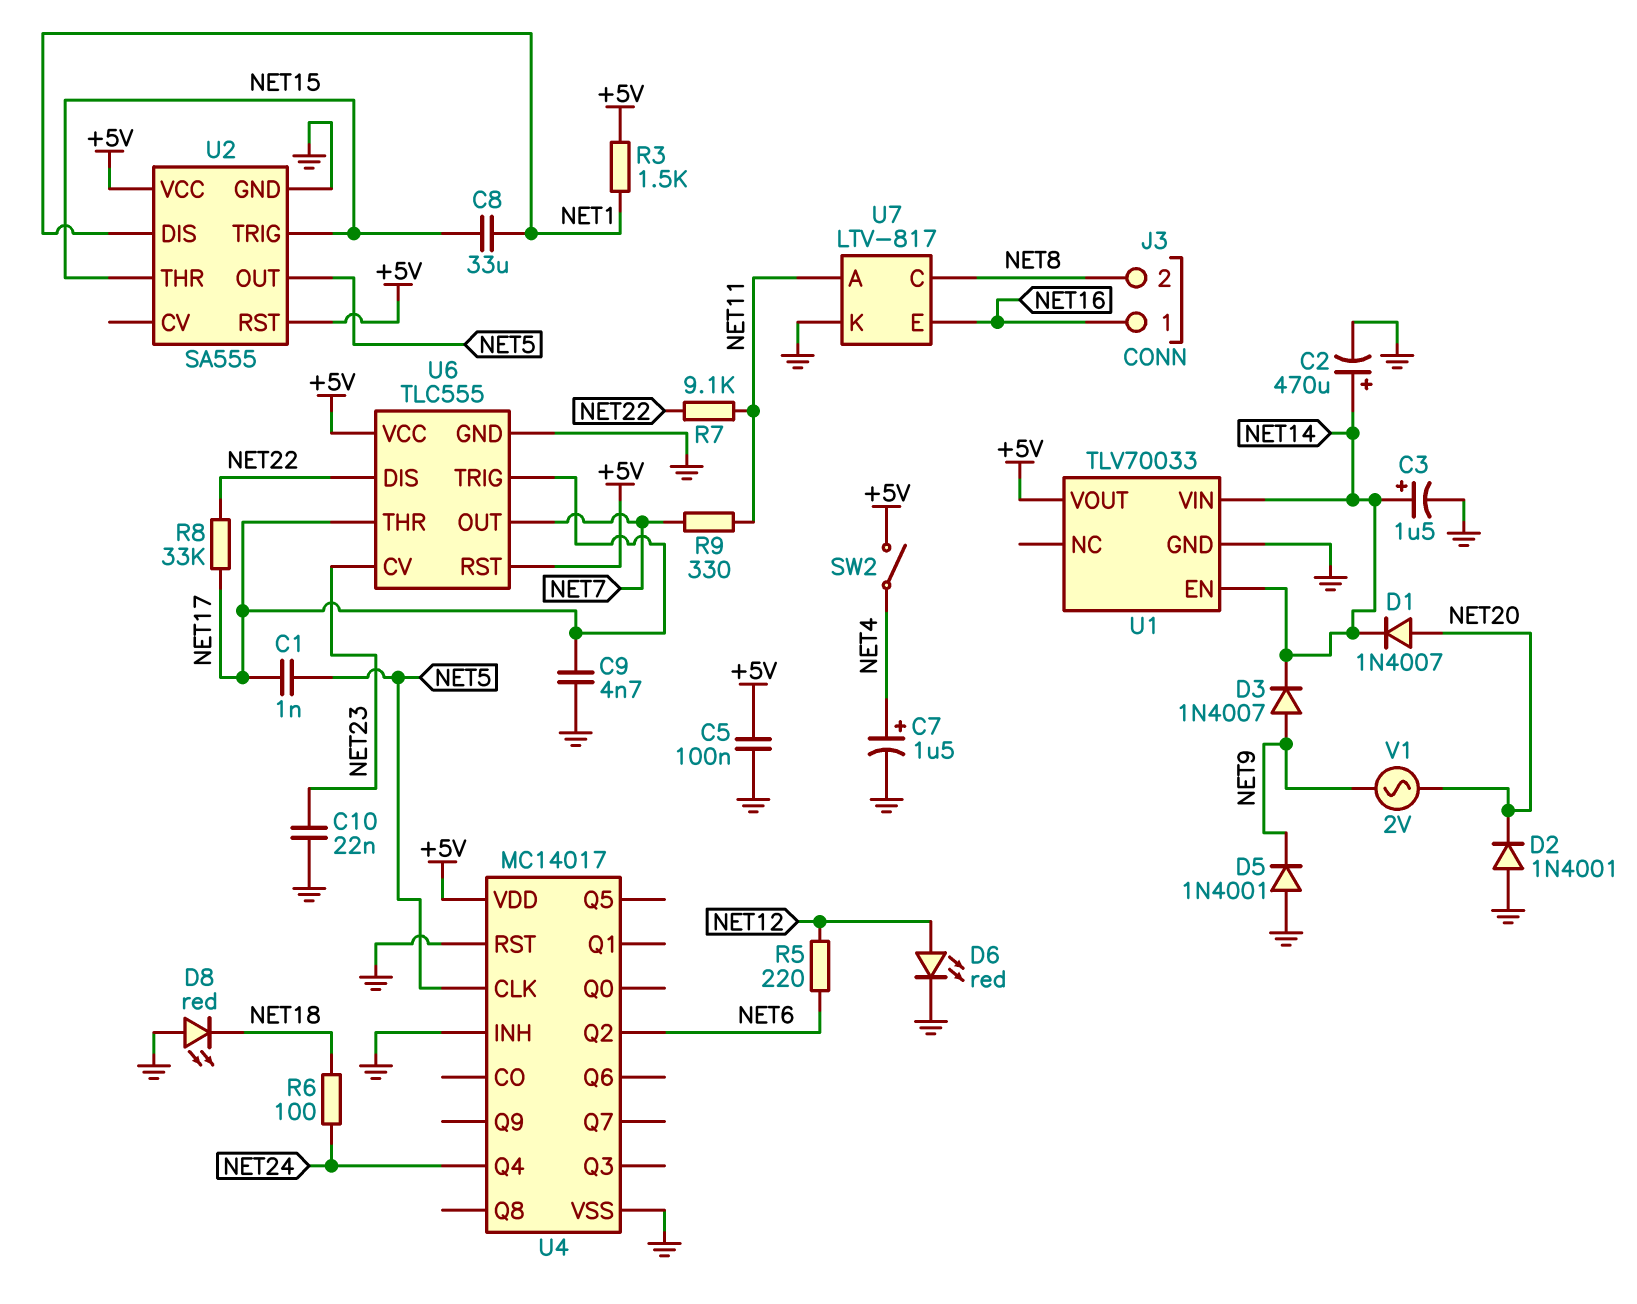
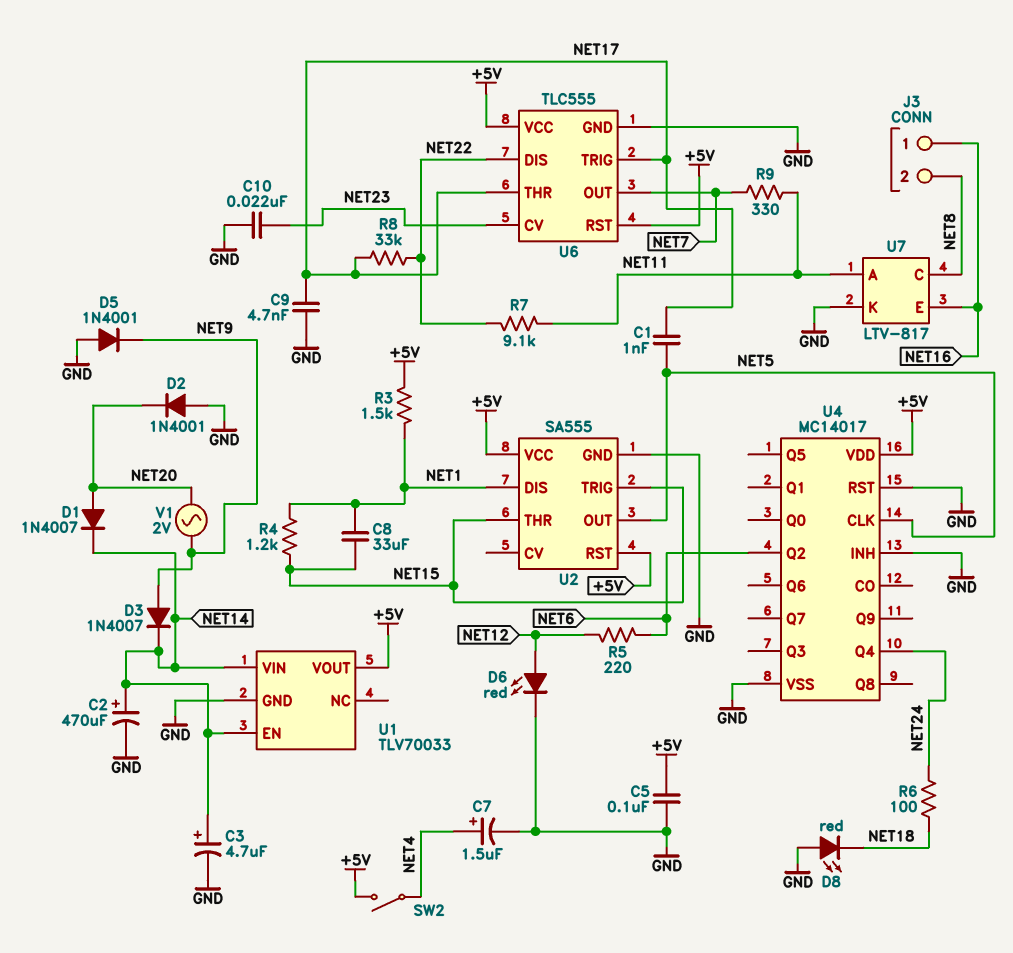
C3: 1.5uF (plus NET14, minus GND) -> 4.7uF (plus NET14, minus GND)
R4: none -> 1.2k (NET1, NET15)

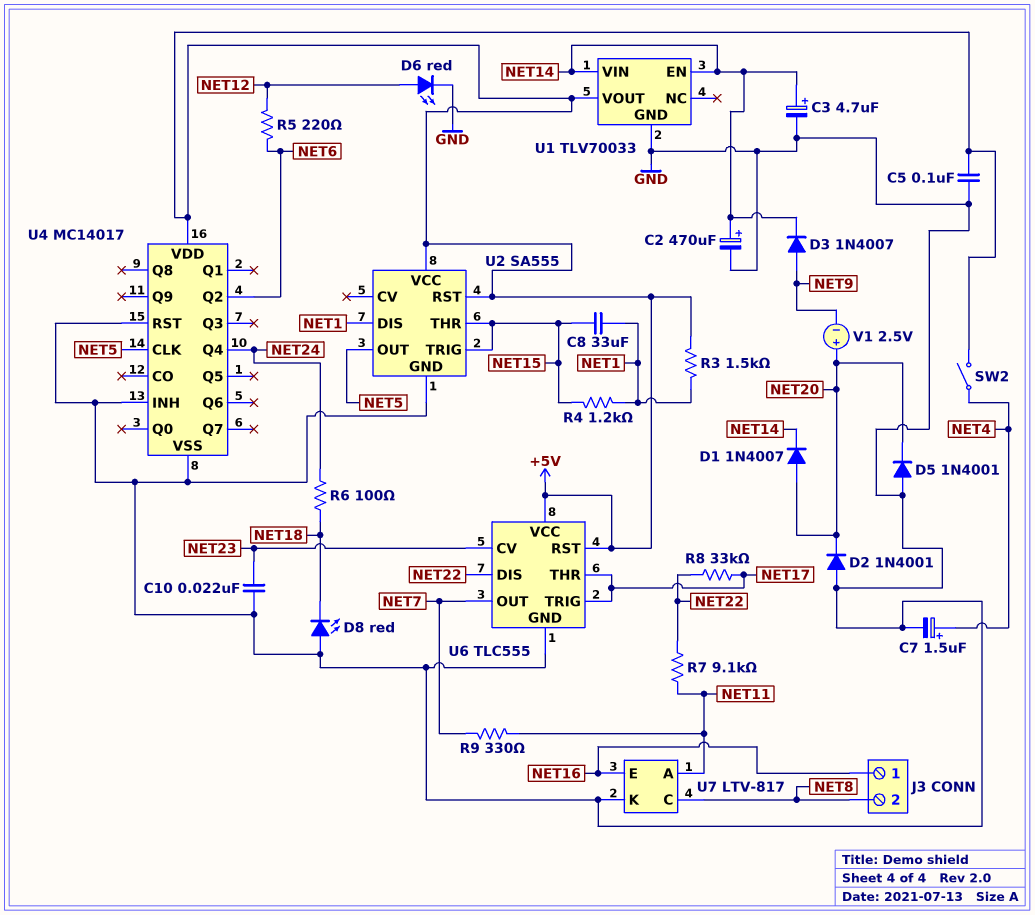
C1: 1nF (NET5, NET17) -> none
C9: 4.7nF (GND, NET17) -> none
D5: diode 1N4001 (A GND, K NET9) -> diode 1N4001 (A GND, K NET20)
V1: AC 2V (NET9, NET20) -> 2.5V (plus NET20, minus NET9)

